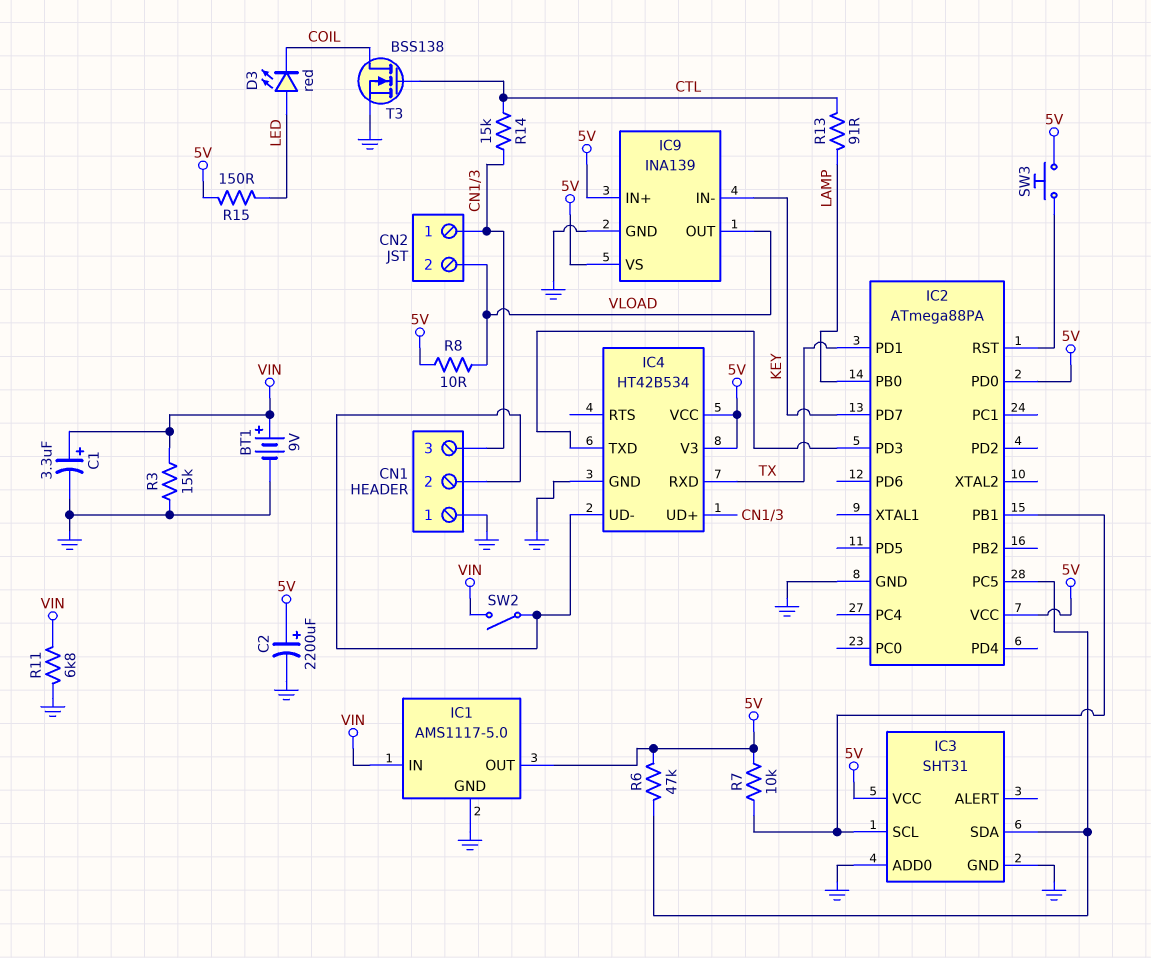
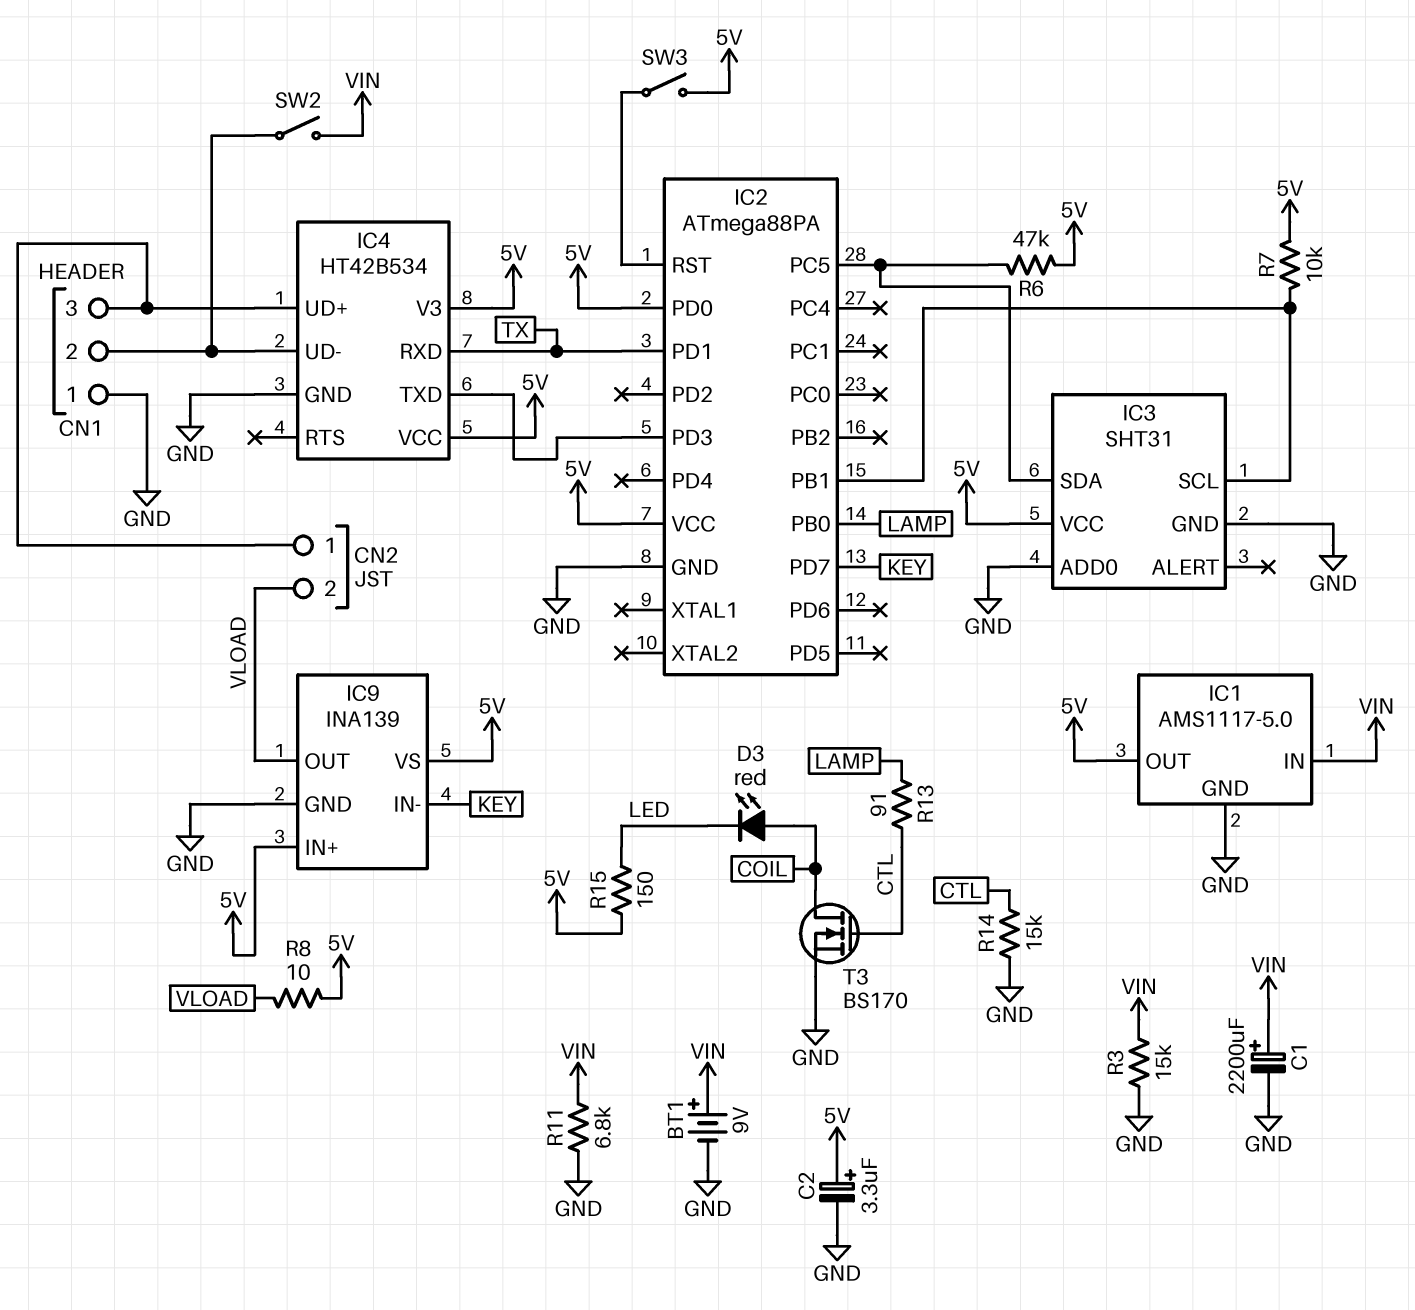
C1: 3.3uF (plus VIN, minus GND) -> 2200uF (plus VIN, minus GND)
C2: 2200uF (plus 5V, minus GND) -> 3.3uF (plus 5V, minus GND)
D3: LED red (A LED, K COIL) -> LED red (A COIL, K LED)
R14: 15k (CN1/3, CTL) -> 15k (CTL, GND)
SW3: button (5V, IC2/RST) -> switch (5V, IC2/RST)
T3: NMOS BSS138 (G CTL, D COIL, S GND) -> NMOS BS170 (G CTL, D COIL, S GND)

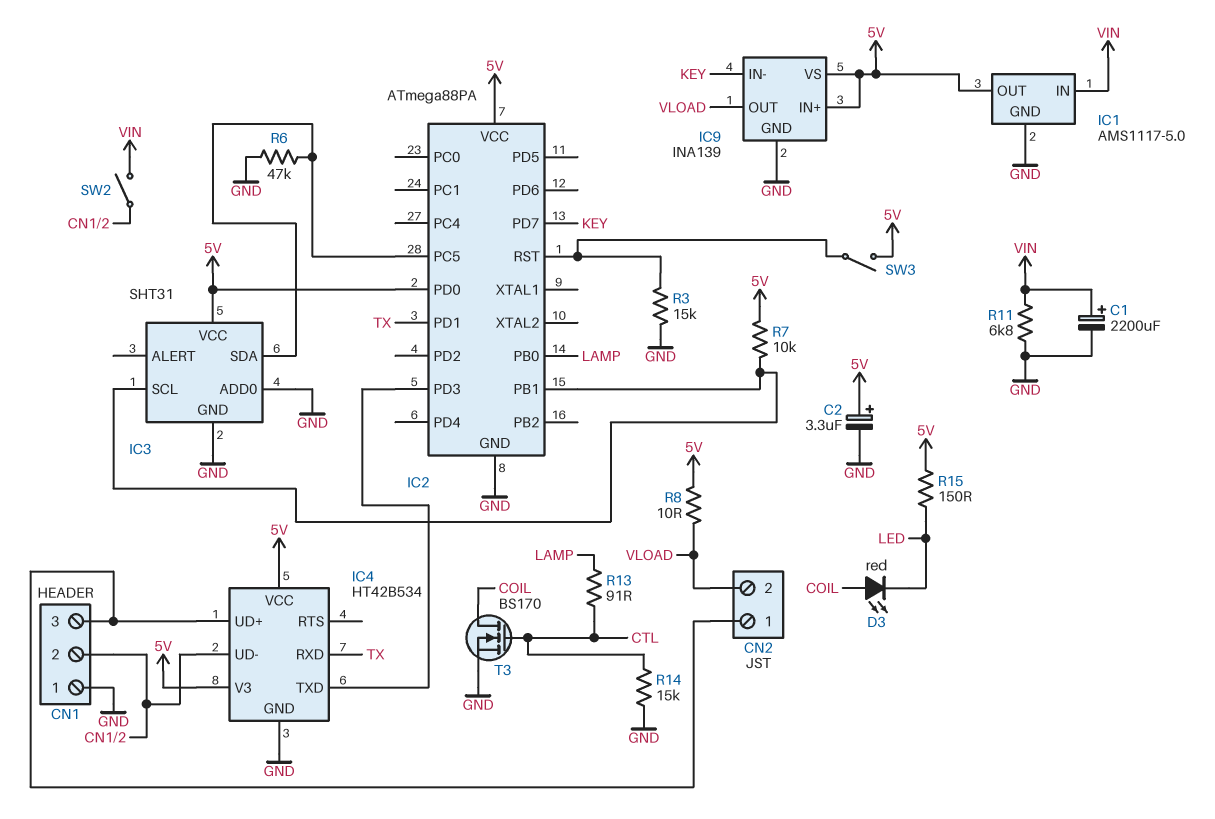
BT1: 9V (plus VIN, minus GND) -> none
R3: 15k (GND, VIN) -> 15k (GND, IC2/RST)
R6: 47k (5V, IC2/PC5) -> 47k (GND, IC2/PC5)

